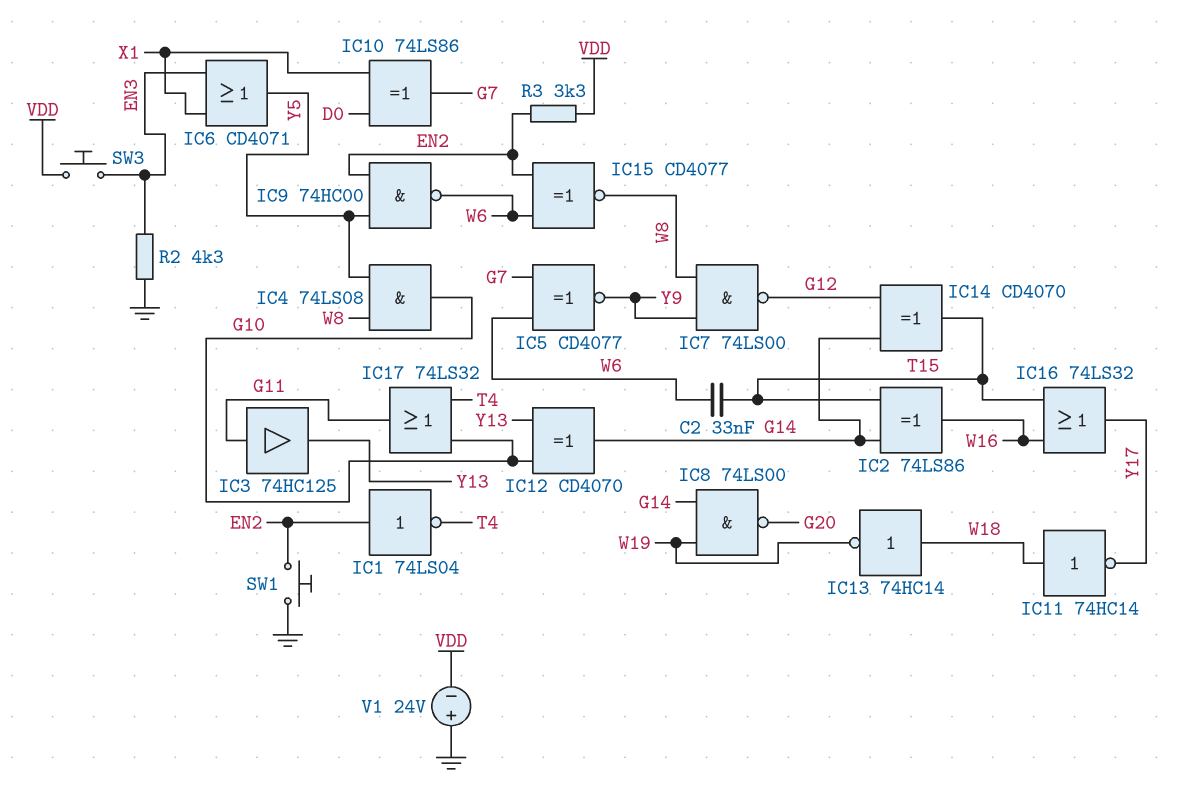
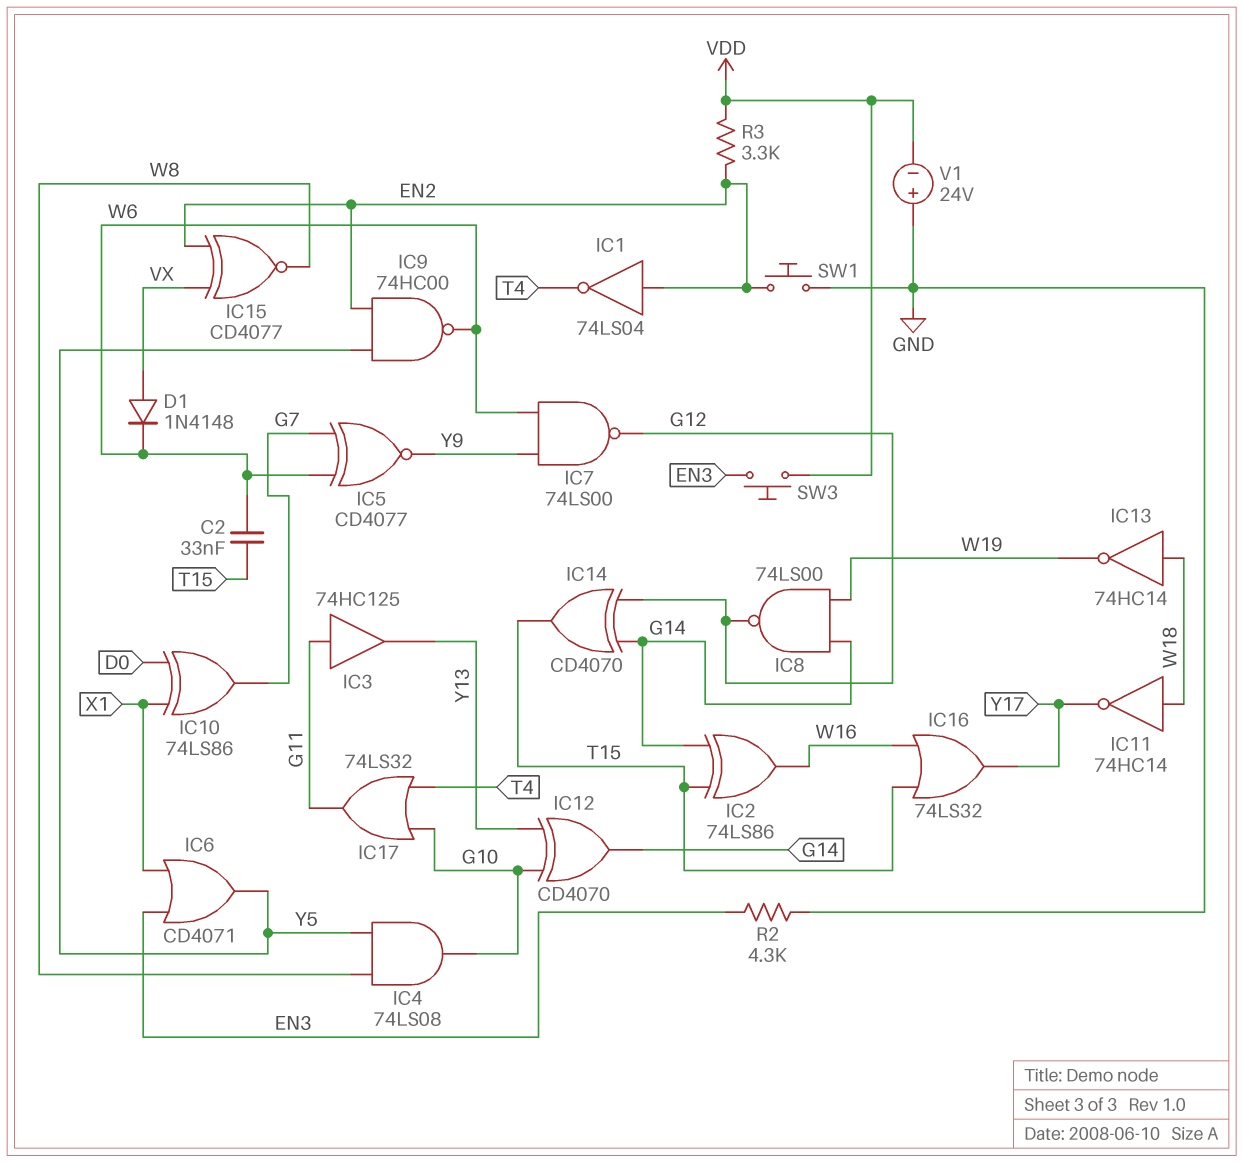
D1: none -> diode 1N4148 (A VX, K W6)
IC7: NAND 74LS00 (in W8, in Y9, out G12) -> NAND 74LS00 (in W6, in Y9, out G12)
IC8: NAND 74LS00 (in G14, in W19, out G20) -> NAND 74LS00 (in G14, in W19, out G12)
IC15: XNOR CD4077 (in EN2, in W6, out W8) -> XNOR CD4077 (in EN2, in VX, out W8)

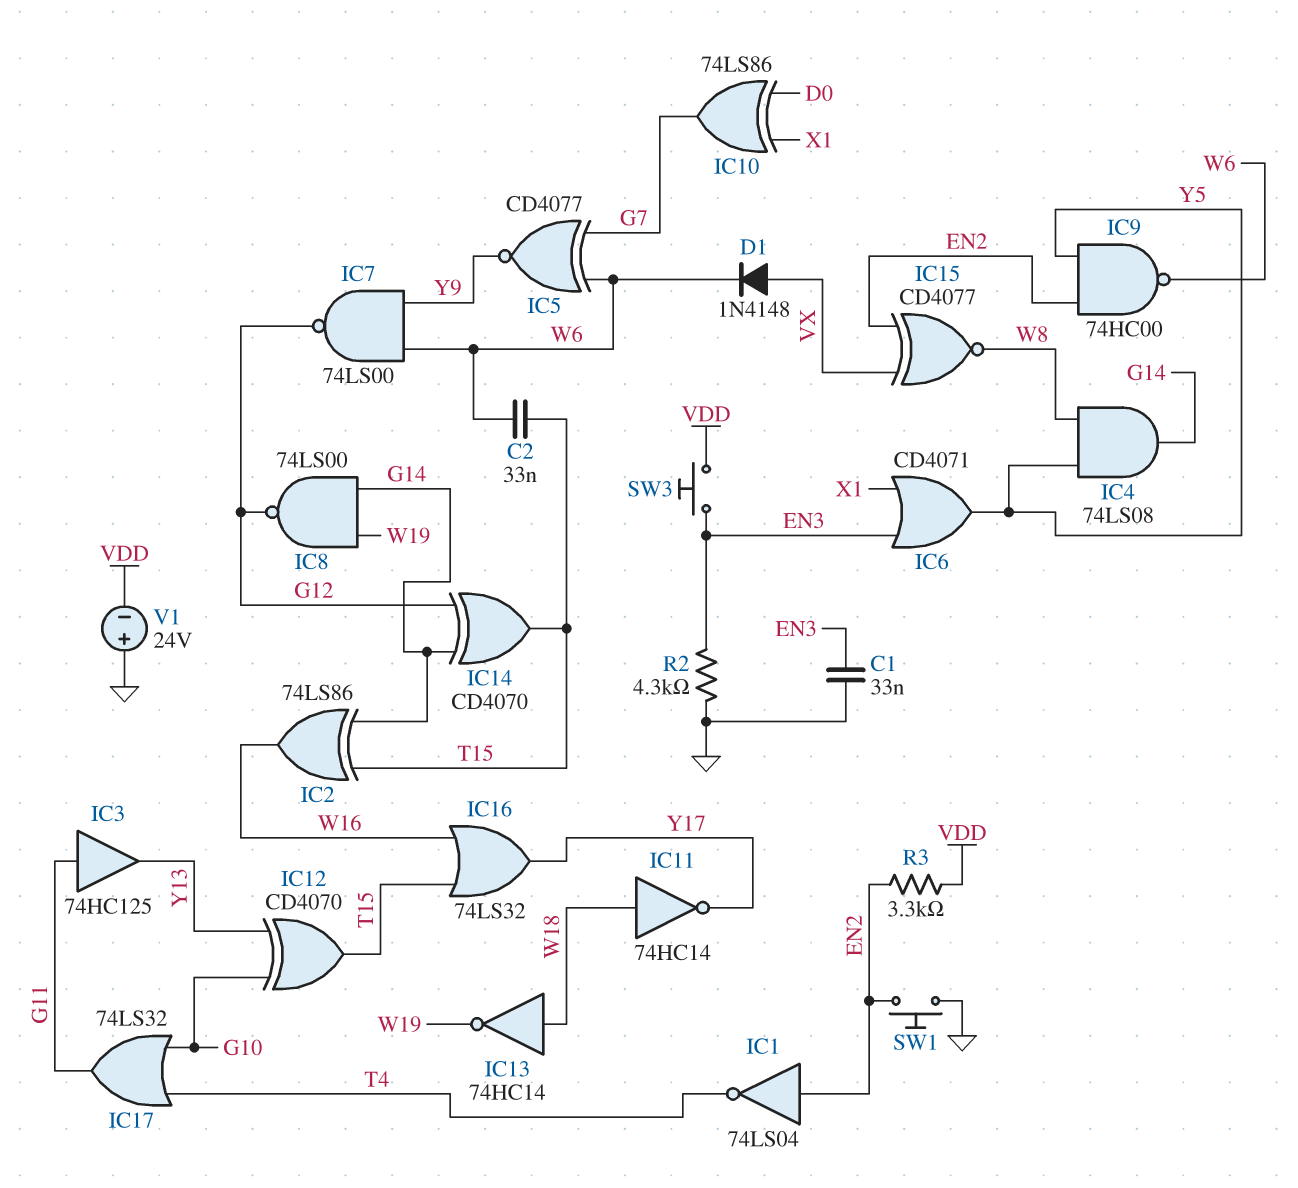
C1: none -> 33nF (EN3, GND)
IC4: AND 74LS08 (in W8, in Y5, out G10) -> AND 74LS08 (in W8, in Y5, out G14)
IC12: XOR CD4070 (in G10, in Y13, out G14) -> XOR CD4070 (in G10, in Y13, out T15)

